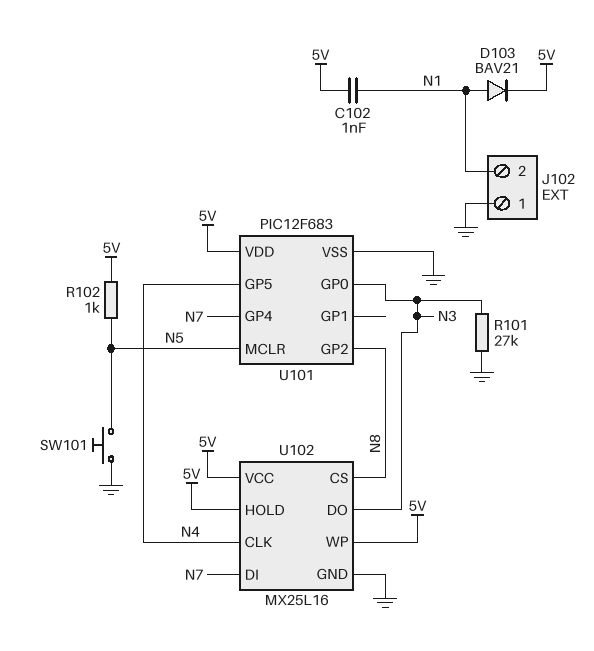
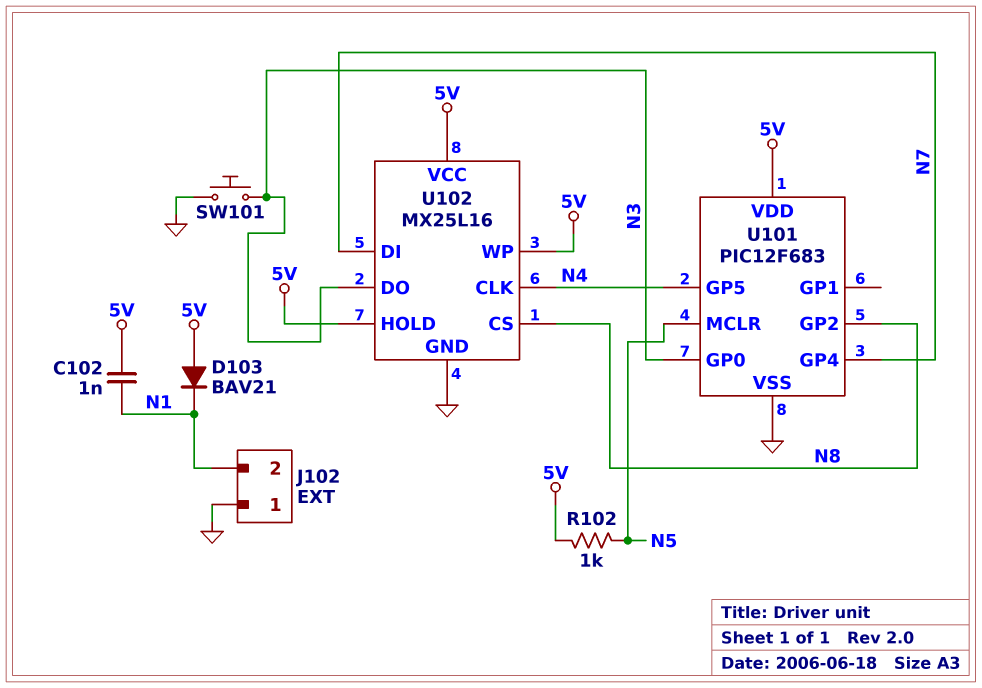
D103: diode BAV21 (A N1, K 5V) -> diode BAV21 (A 5V, K N1)
R101: 27k (GND, N3) -> none
SW101: button (GND, N5) -> button (GND, N3)

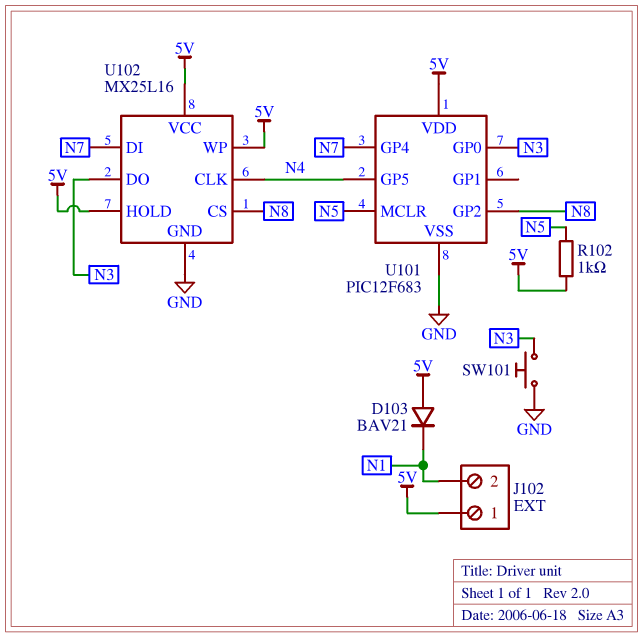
C102: 1nF (5V, N1) -> none
J102 pin 1: GND -> 5V

